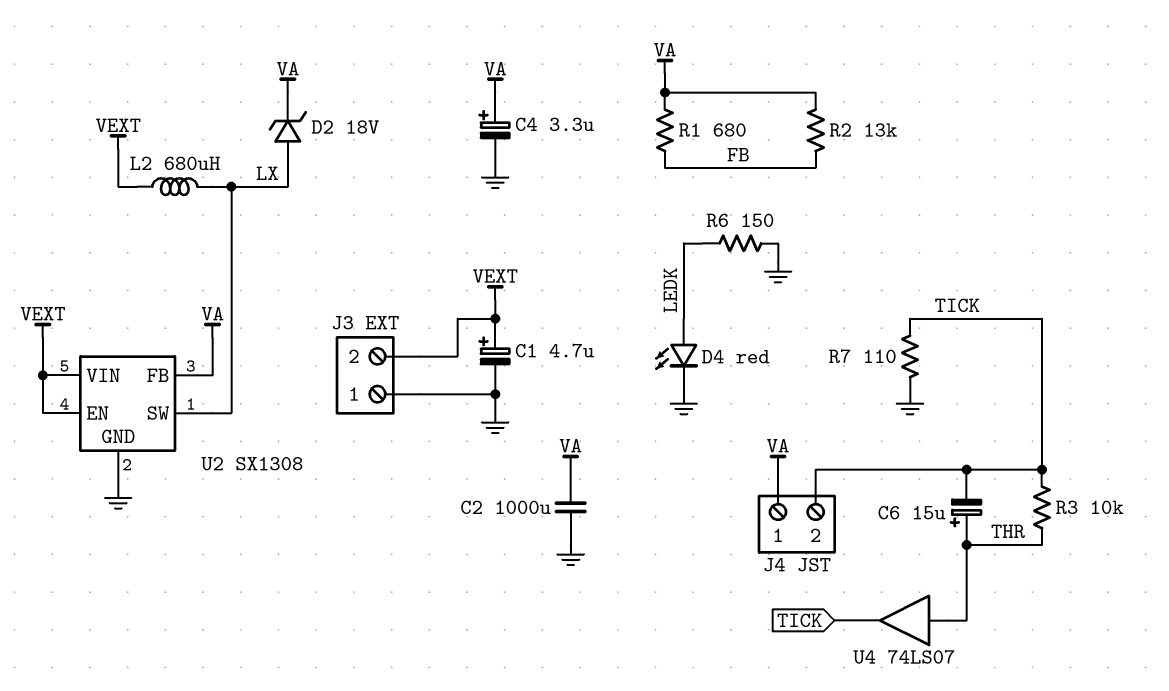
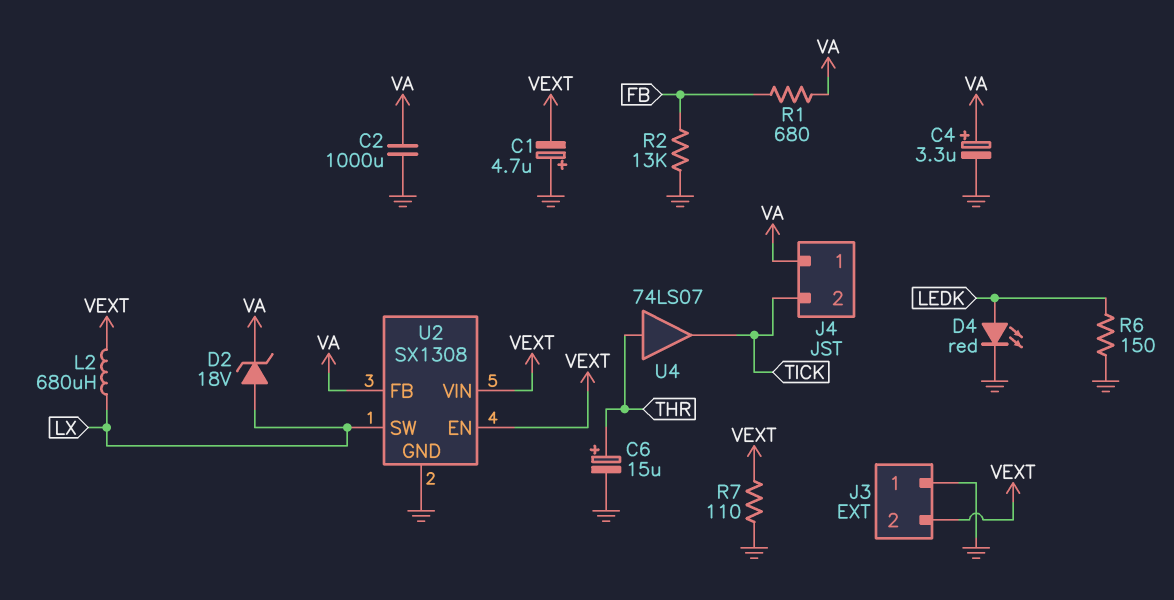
C1: 4.7uF (plus VEXT, minus GND) -> 4.7uF (plus GND, minus VEXT)
C6: 15uF (plus THR, minus TICK) -> 15uF (plus THR, minus GND)
R2: 13k (FB, VA) -> 13k (FB, GND)
R3: 10k (THR, TICK) -> none
R7: 110 (GND, TICK) -> 110 (GND, VEXT)

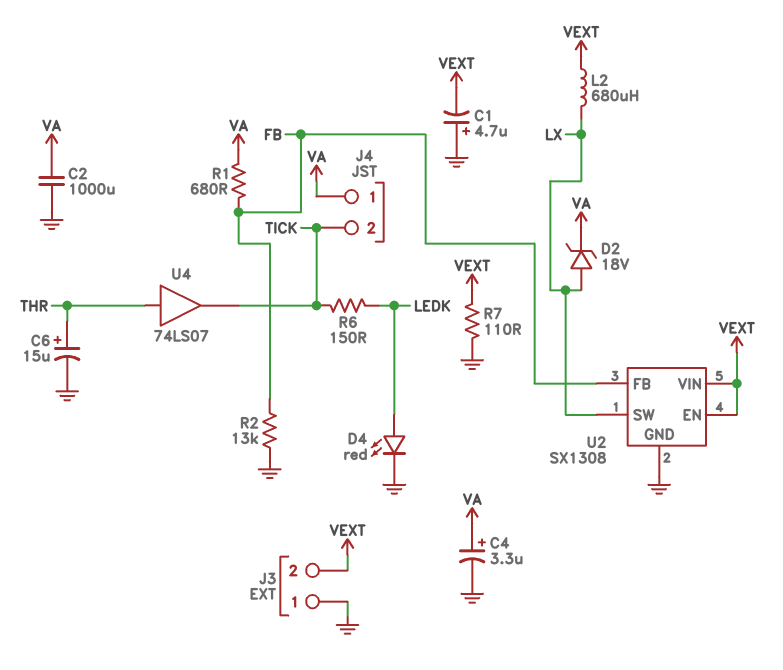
R6: 150 (GND, LEDK) -> 150 (LEDK, TICK)
U2 pin FB: VA -> FB

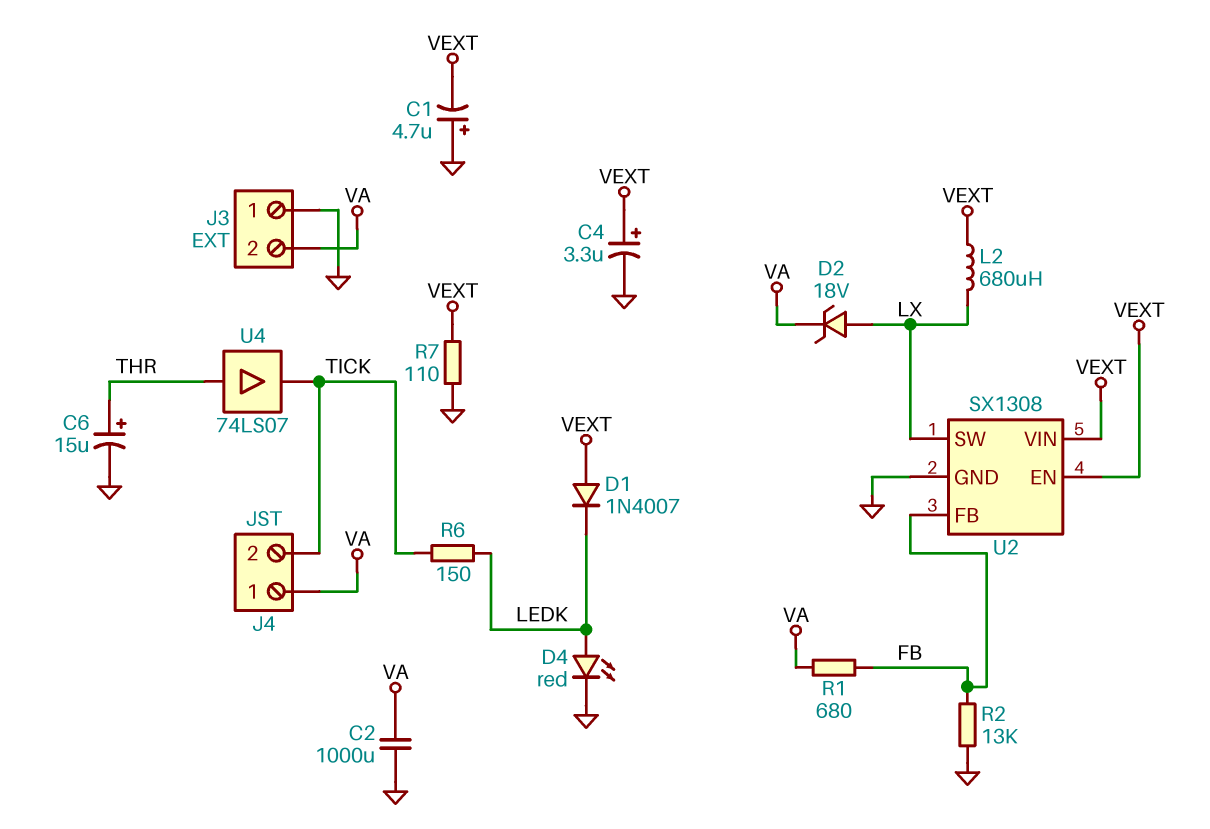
C4: 3.3uF (plus VA, minus GND) -> 3.3uF (plus VEXT, minus GND)
D1: none -> diode 1N4007 (A VEXT, K LEDK)
J3 pin 2: VEXT -> VA

